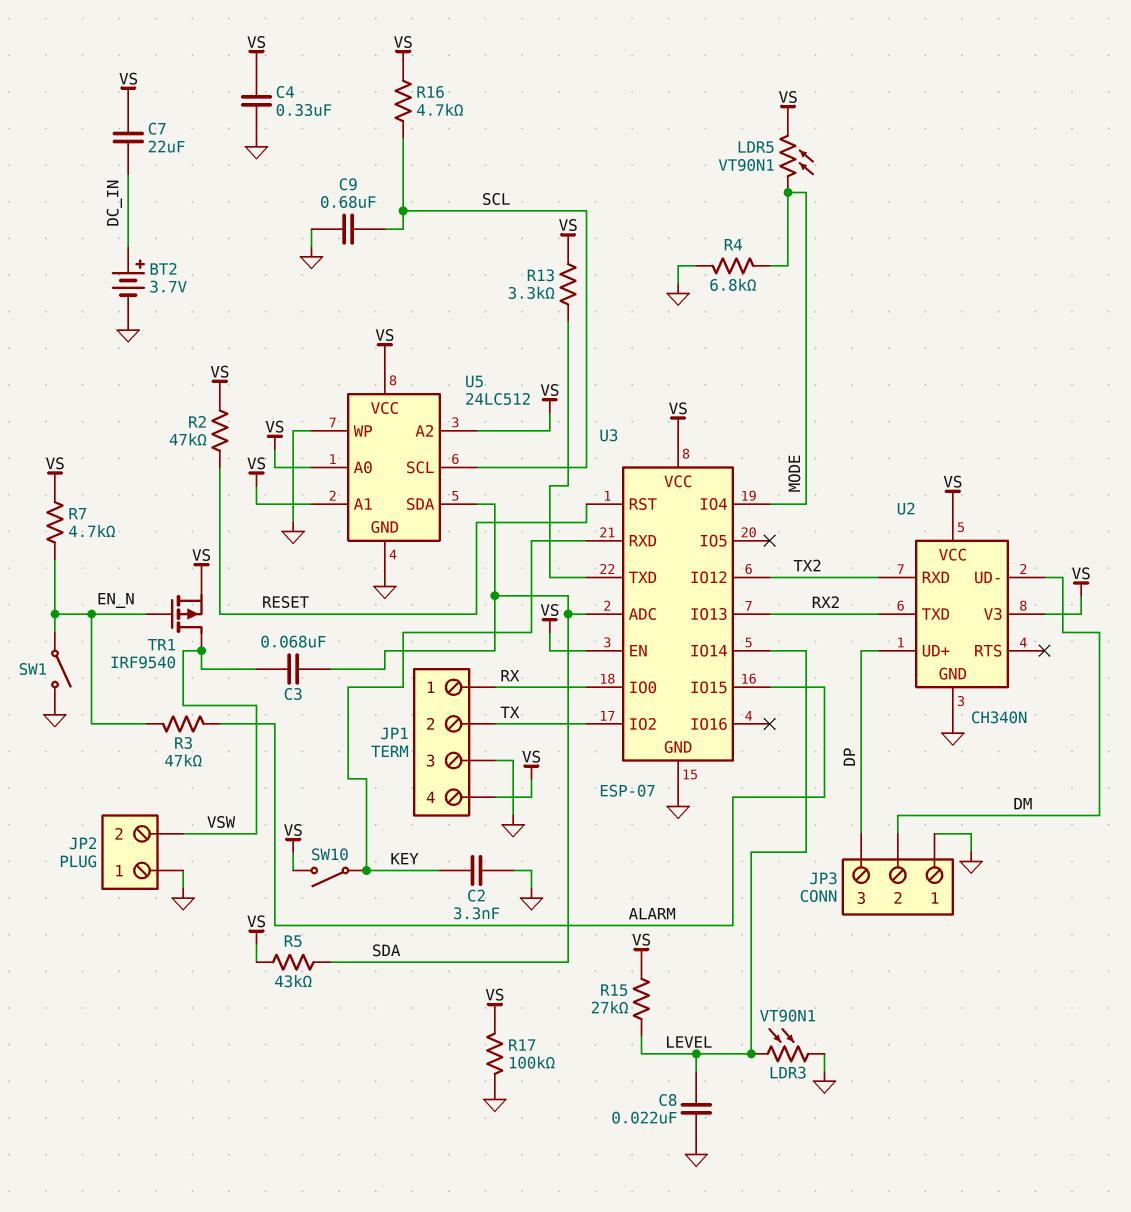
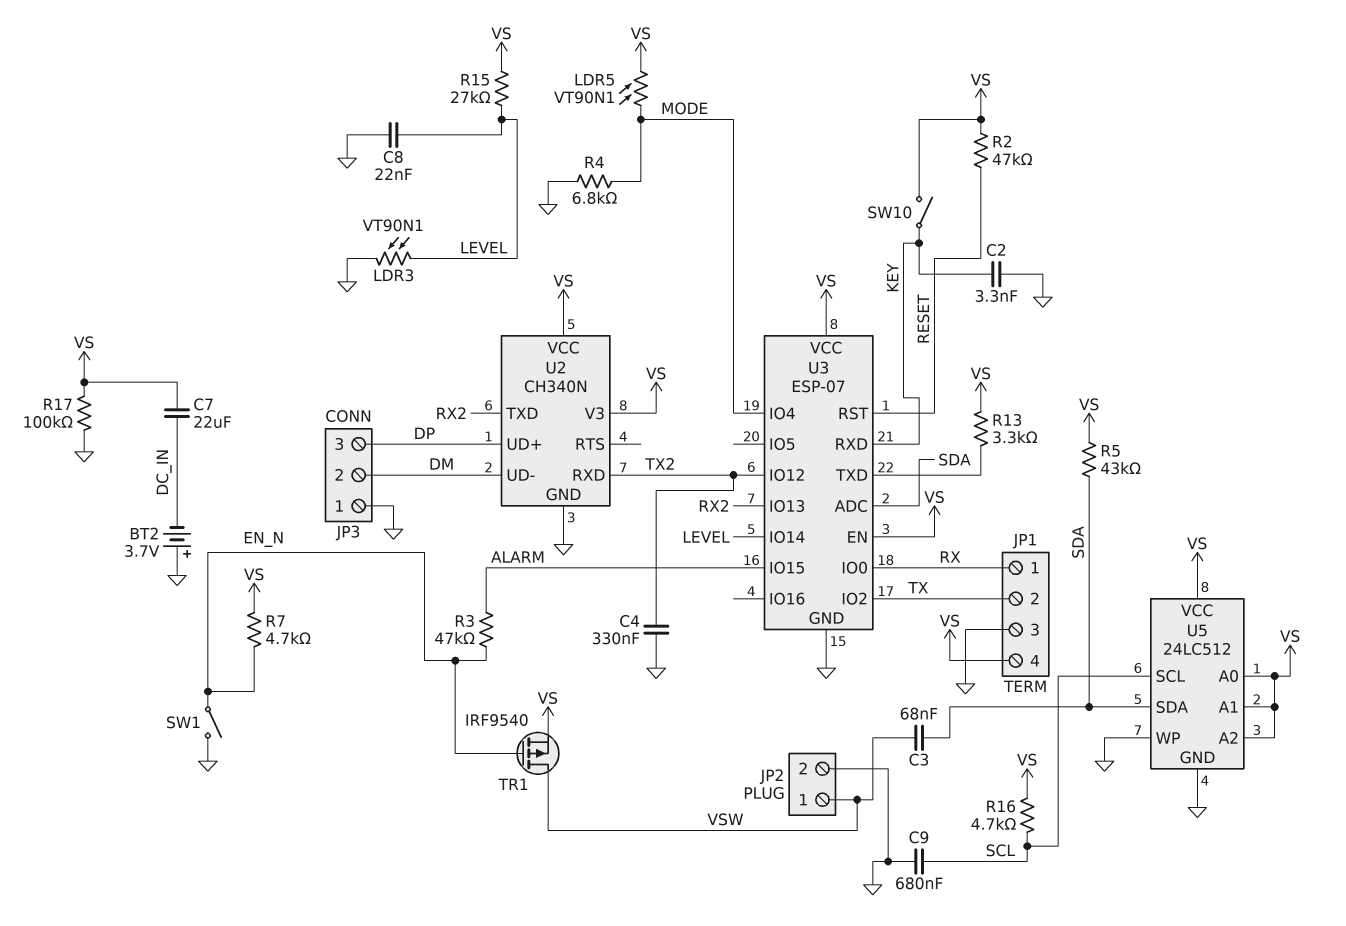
BT2: 3.7V (plus DC_IN, minus GND) -> 3.7V (plus GND, minus DC_IN)
C4: 330nF (GND, VS) -> 330nF (GND, TX2)
JP2 pin 1: GND -> VSW
JP2 pin 2: VSW -> GND

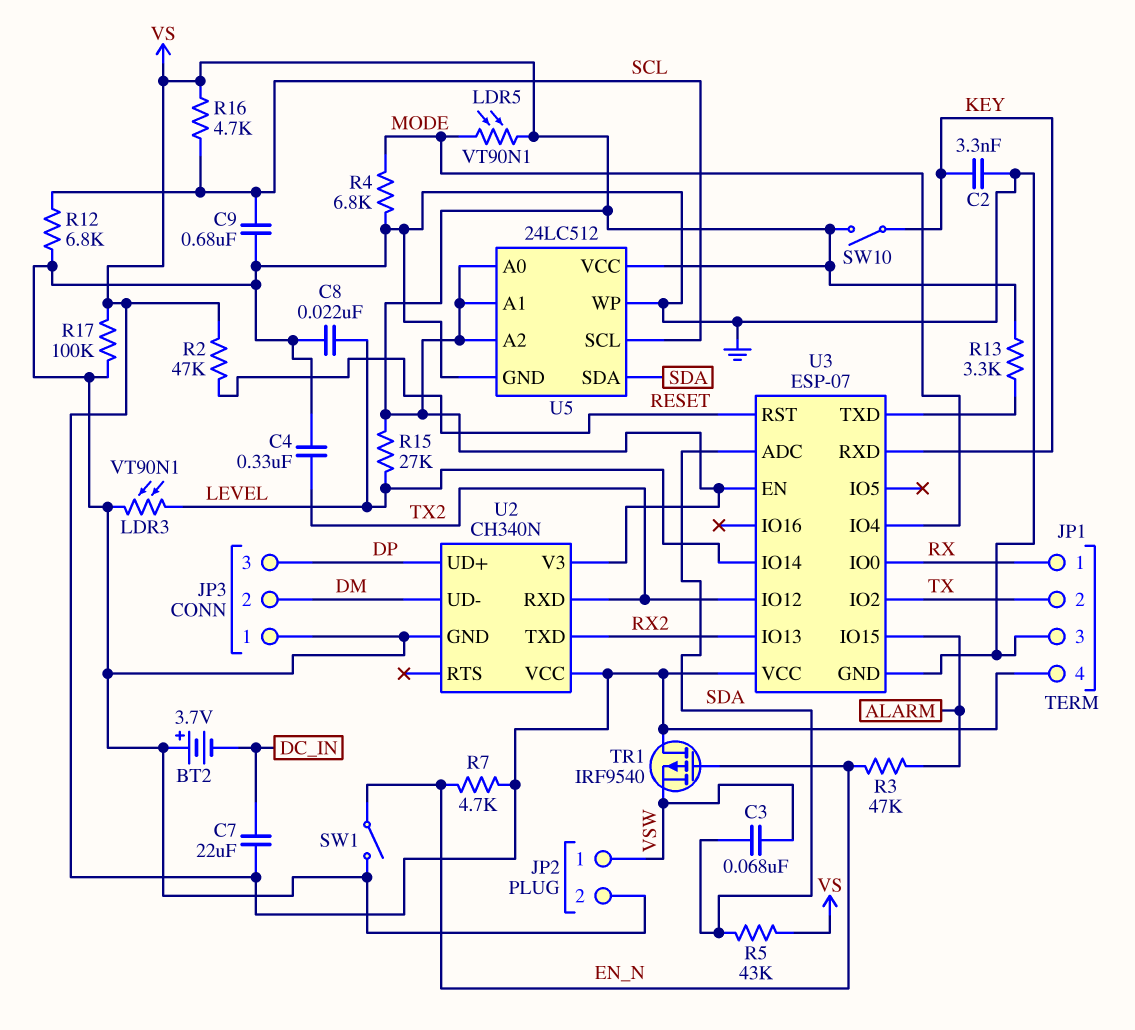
R12: none -> 6.8k (GND, SCL)
TR1: PMOS IRF9540 (G EN_N, D VSW, S VS) -> PMOS IRF9540 (G EN_N, D VS, S VSW)

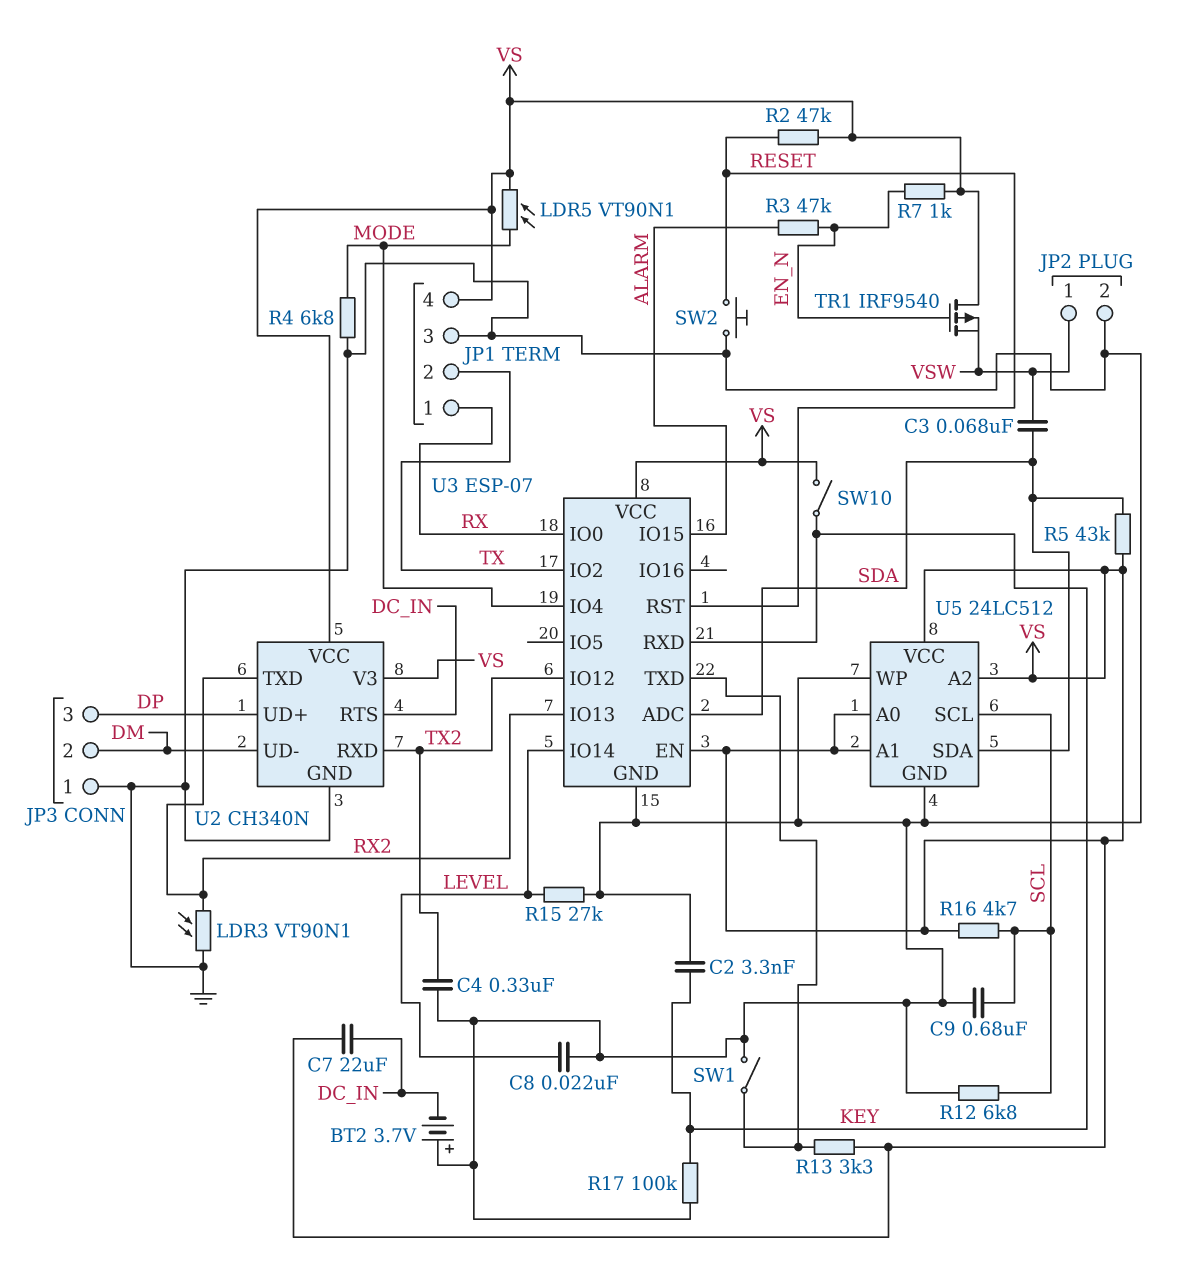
LDR3: VT90N1 (GND, LEVEL) -> VT90N1 (GND, RX2)
R7: 4.7k (EN_N, VS) -> 1k (EN_N, VS)
R15: 27k (LEVEL, VS) -> 27k (GND, LEVEL)
R17: 100k (GND, VS) -> 100k (GND, KEY)
SW1: switch (EN_N, GND) -> switch (GND, U3/TXD)
SW2: none -> button (GND, RESET)
U2 pin RTS: none -> DC_IN

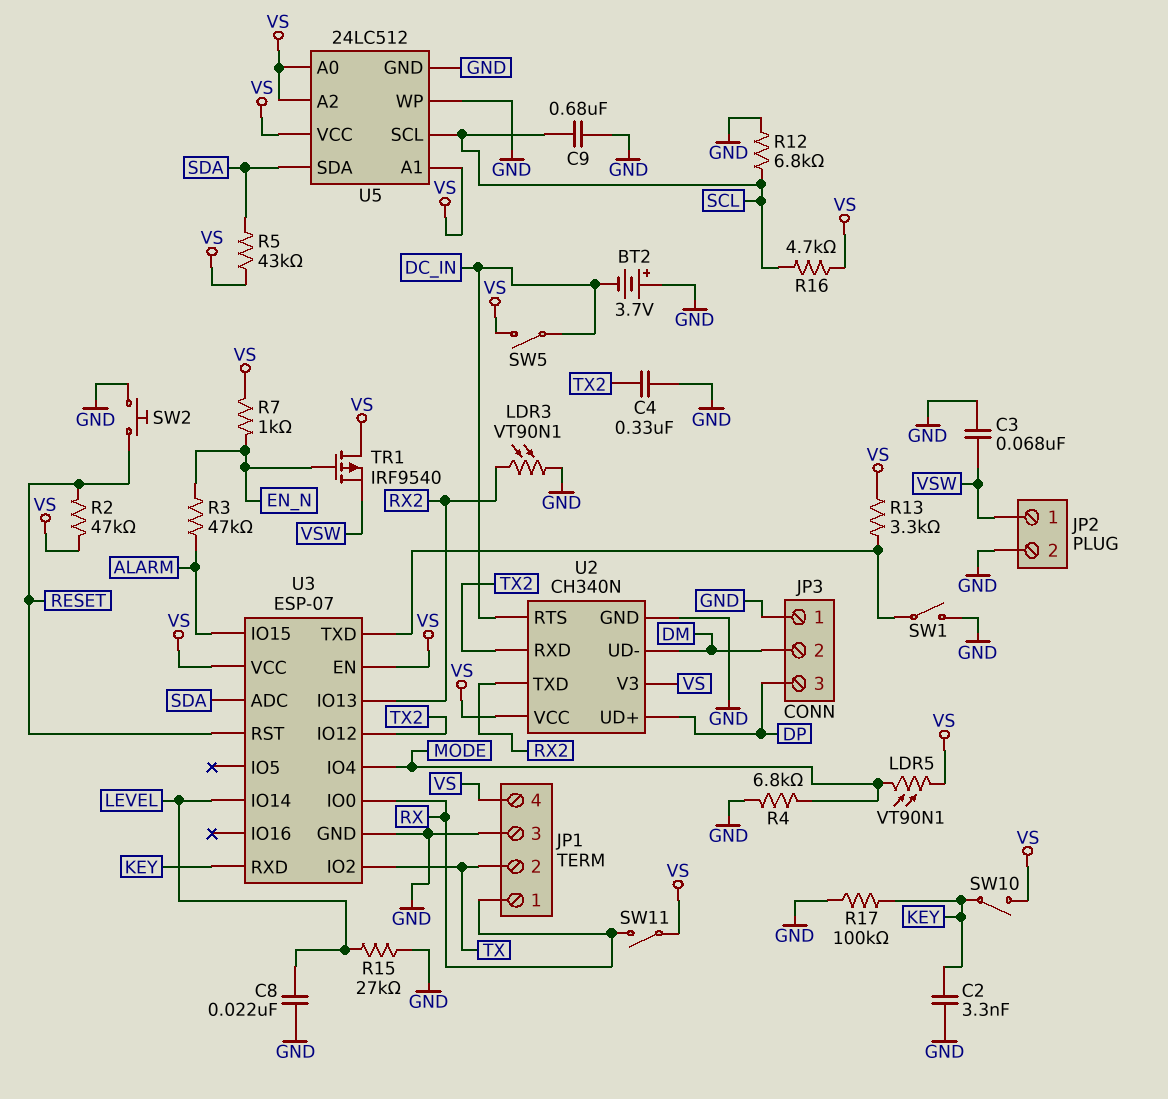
C3: 68nF (SDA, VSW) -> 68nF (GND, VSW)
C7: 22uF (DC_IN, VS) -> none
SW5: none -> switch (DC_IN, VS)
SW11: none -> switch (RX, VS)

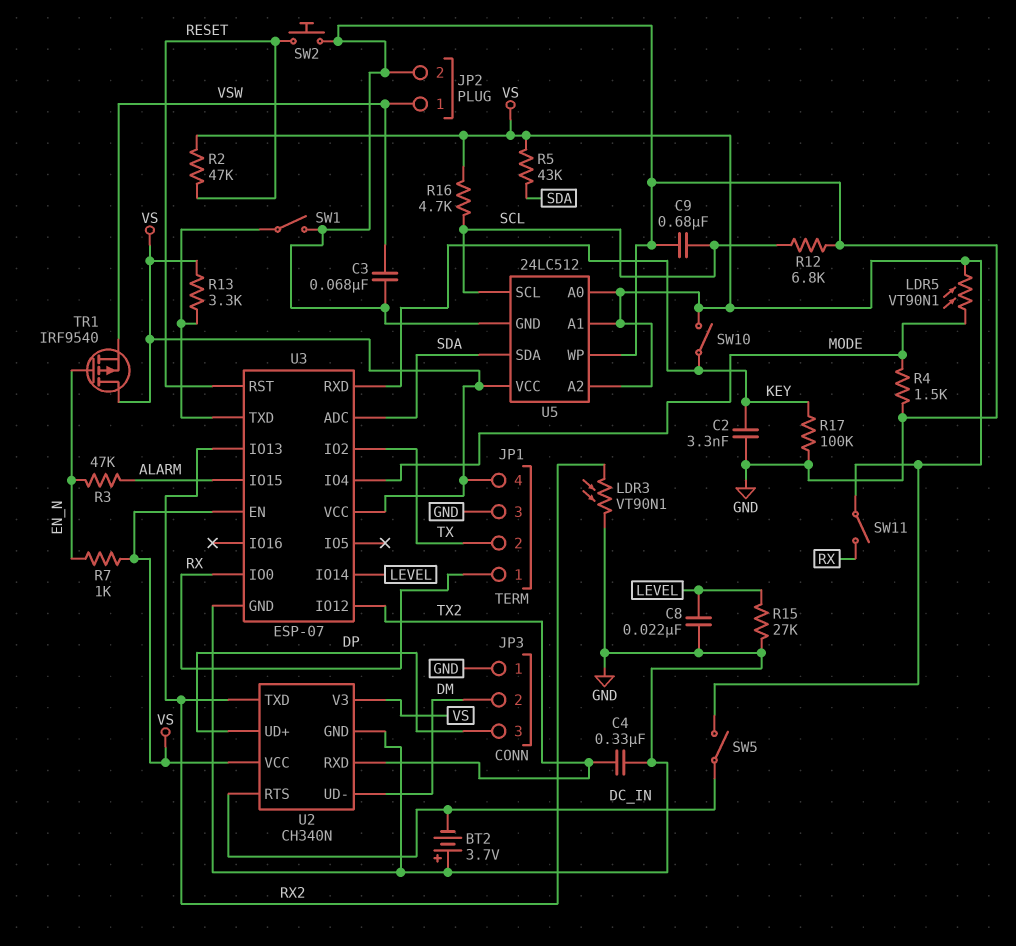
R4: 6.8k (GND, MODE) -> 1.5k (GND, MODE)

